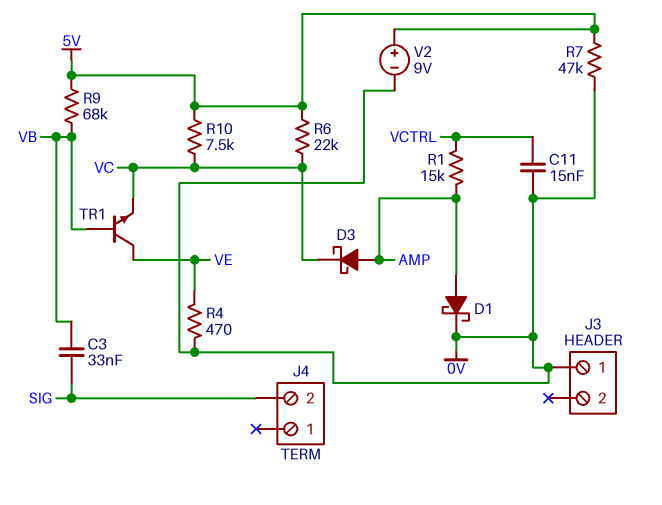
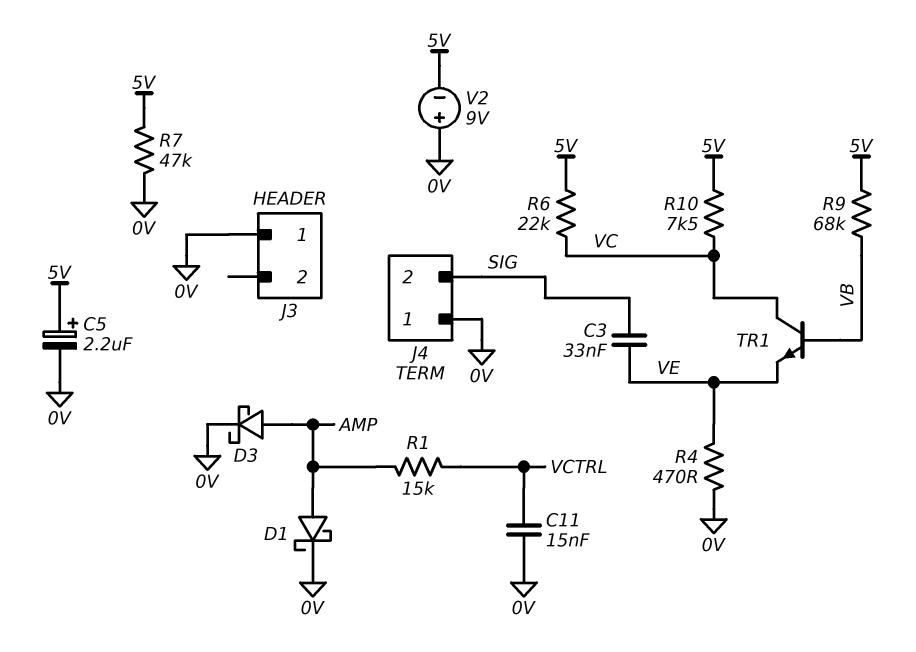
C3: 33nF (SIG, VB) -> 33nF (SIG, VE)
C5: none -> 2.2uF (plus 5V, minus 0V)
D3: schottky (A AMP, K VC) -> schottky (A AMP, K 0V)
J4 pin 1: none -> 0V
TR1: NPN (B VB, C VE, E VC) -> NPN (B VB, C VC, E VE)
V2: 9V (plus 5V, minus 0V) -> 9V (plus 0V, minus 5V)

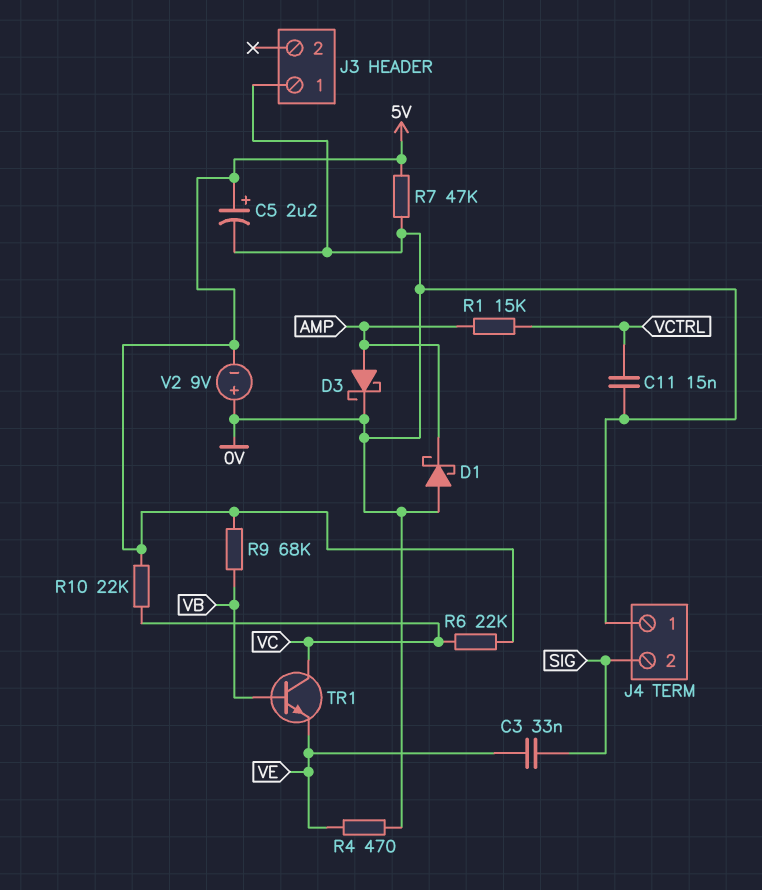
D1: schottky (A AMP, K 0V) -> schottky (A 0V, K AMP)
R10: 7.5k (5V, VC) -> 22k (5V, VC)

